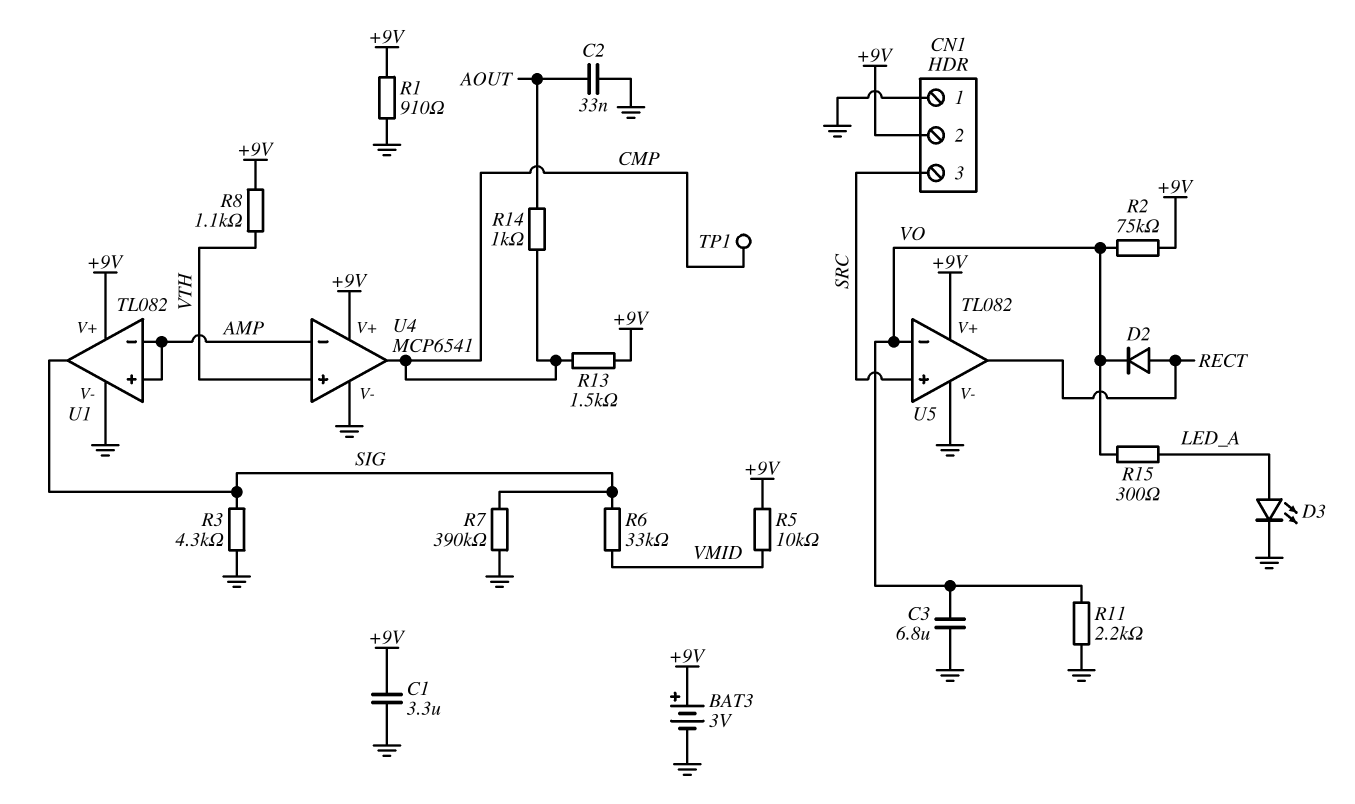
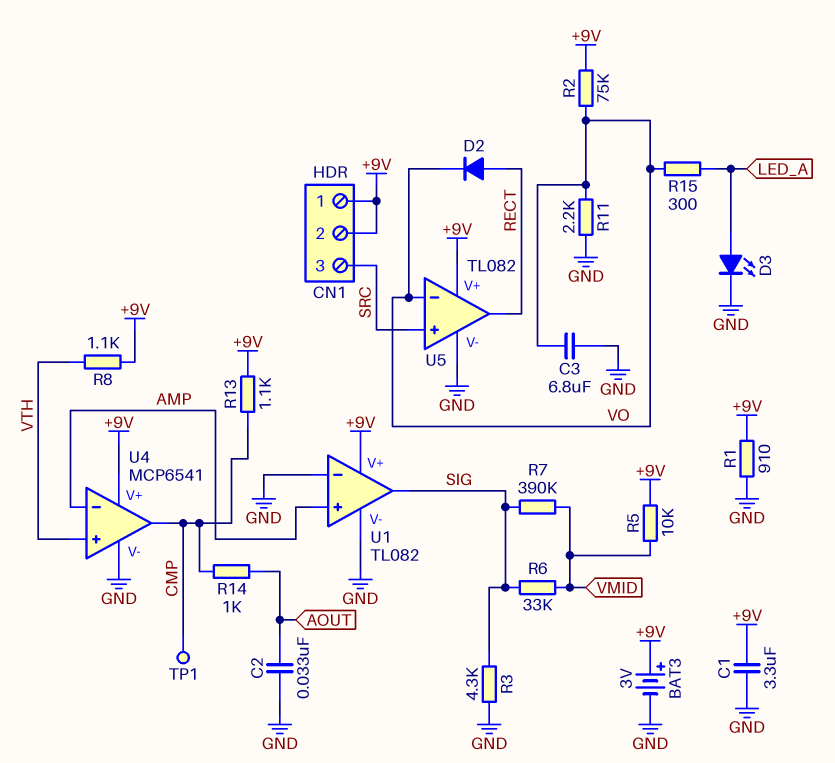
CN1 pin 1: GND -> +9V
R7: 390k (GND, SIG) -> 390k (SIG, VMID)
R13: 1.5k (+9V, CMP) -> 1.1k (+9V, CMP)
U1 pin in-: AMP -> GND

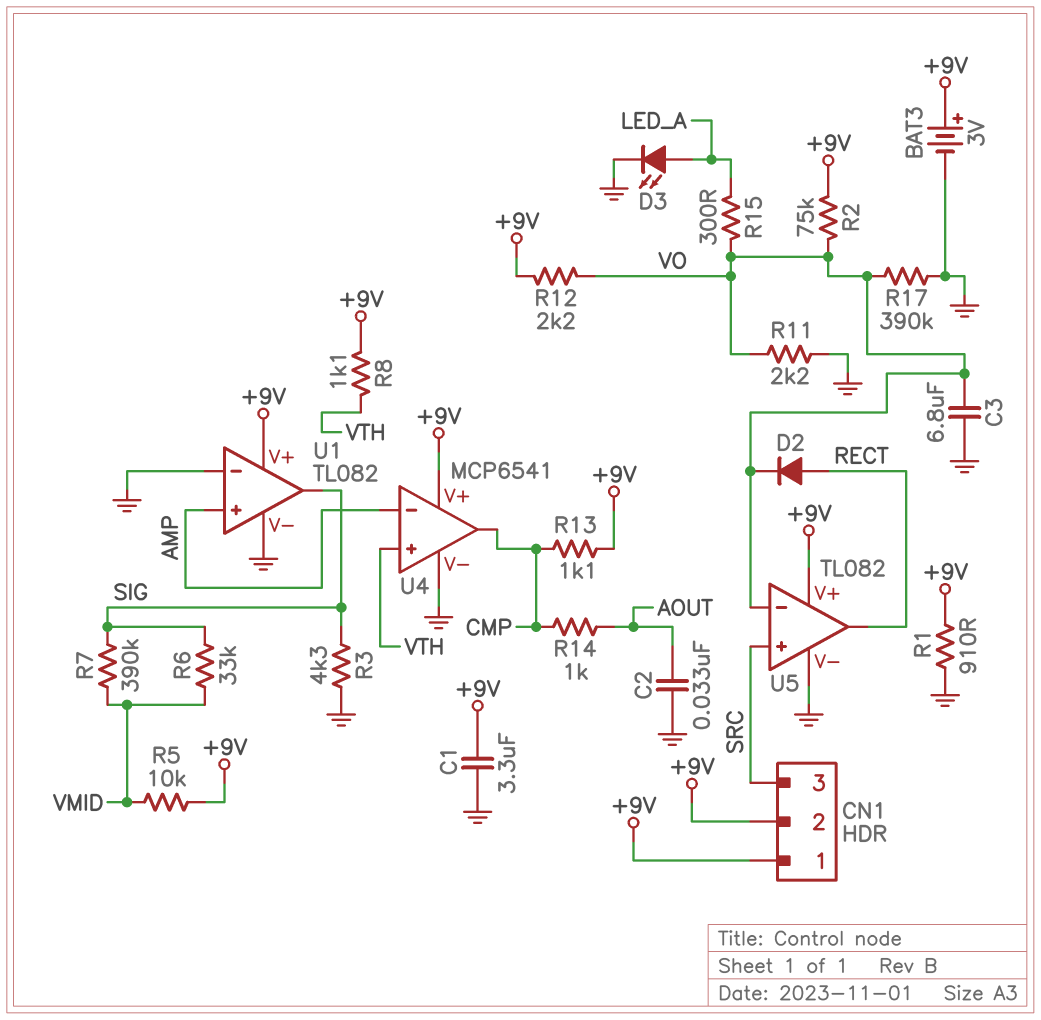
R12: none -> 2.2k (+9V, VO)
R17: none -> 390k (GND, VO)
TP1: test point (CMP) -> none

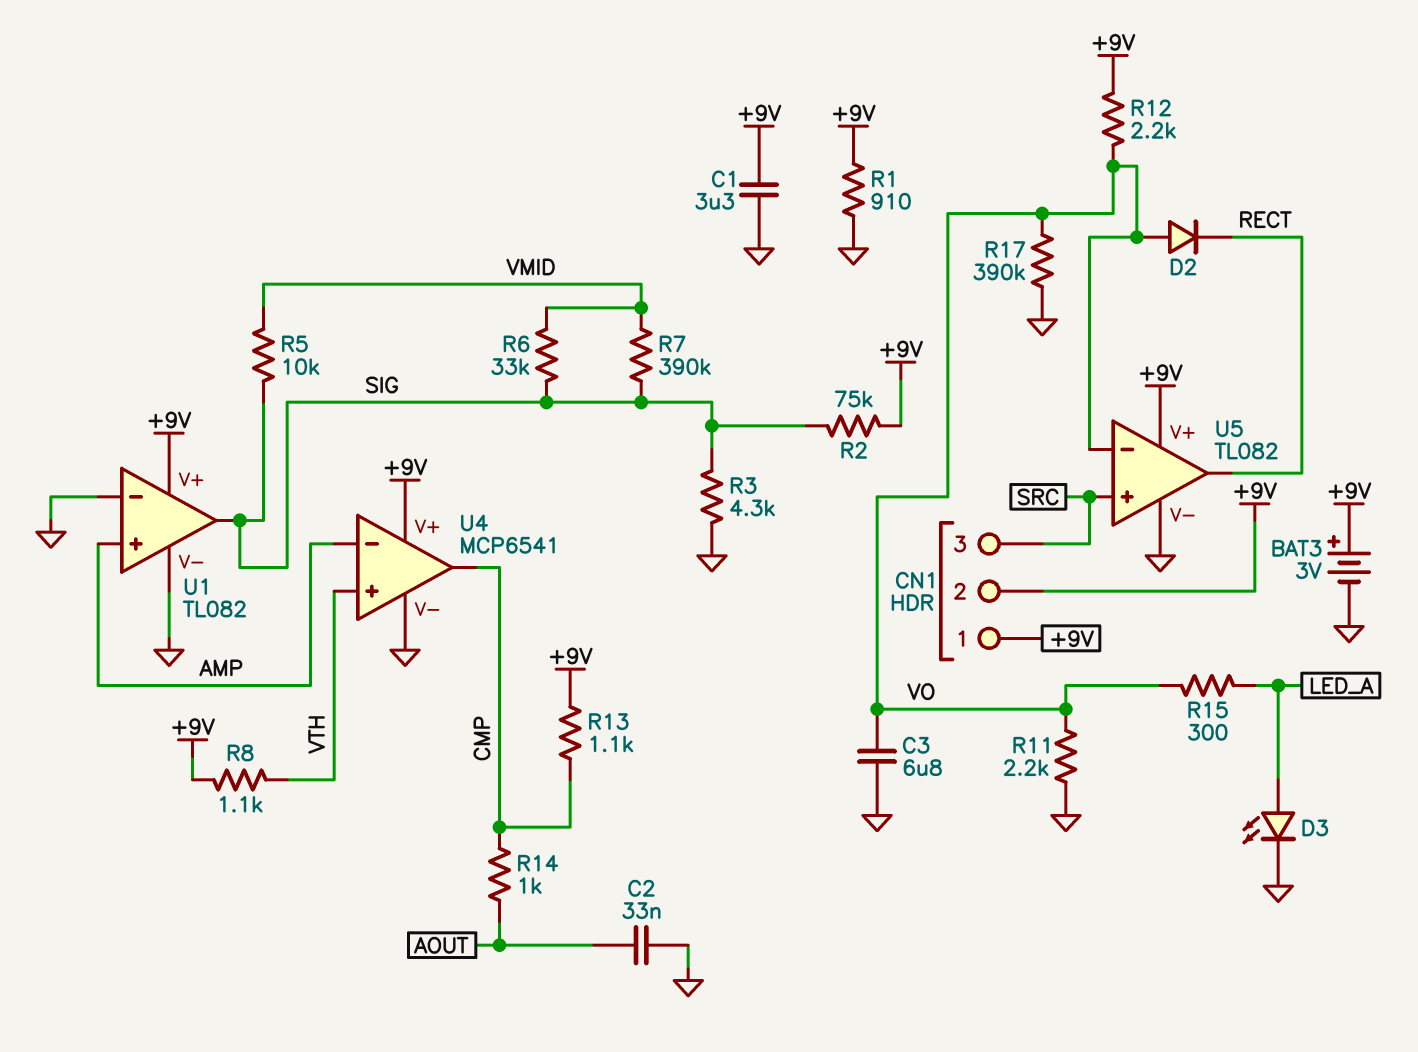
D2: diode (A RECT, K VO) -> diode (A VO, K RECT)
R2: 75k (+9V, VO) -> 75k (+9V, SIG)
R5: 10k (+9V, VMID) -> 10k (SIG, VMID)

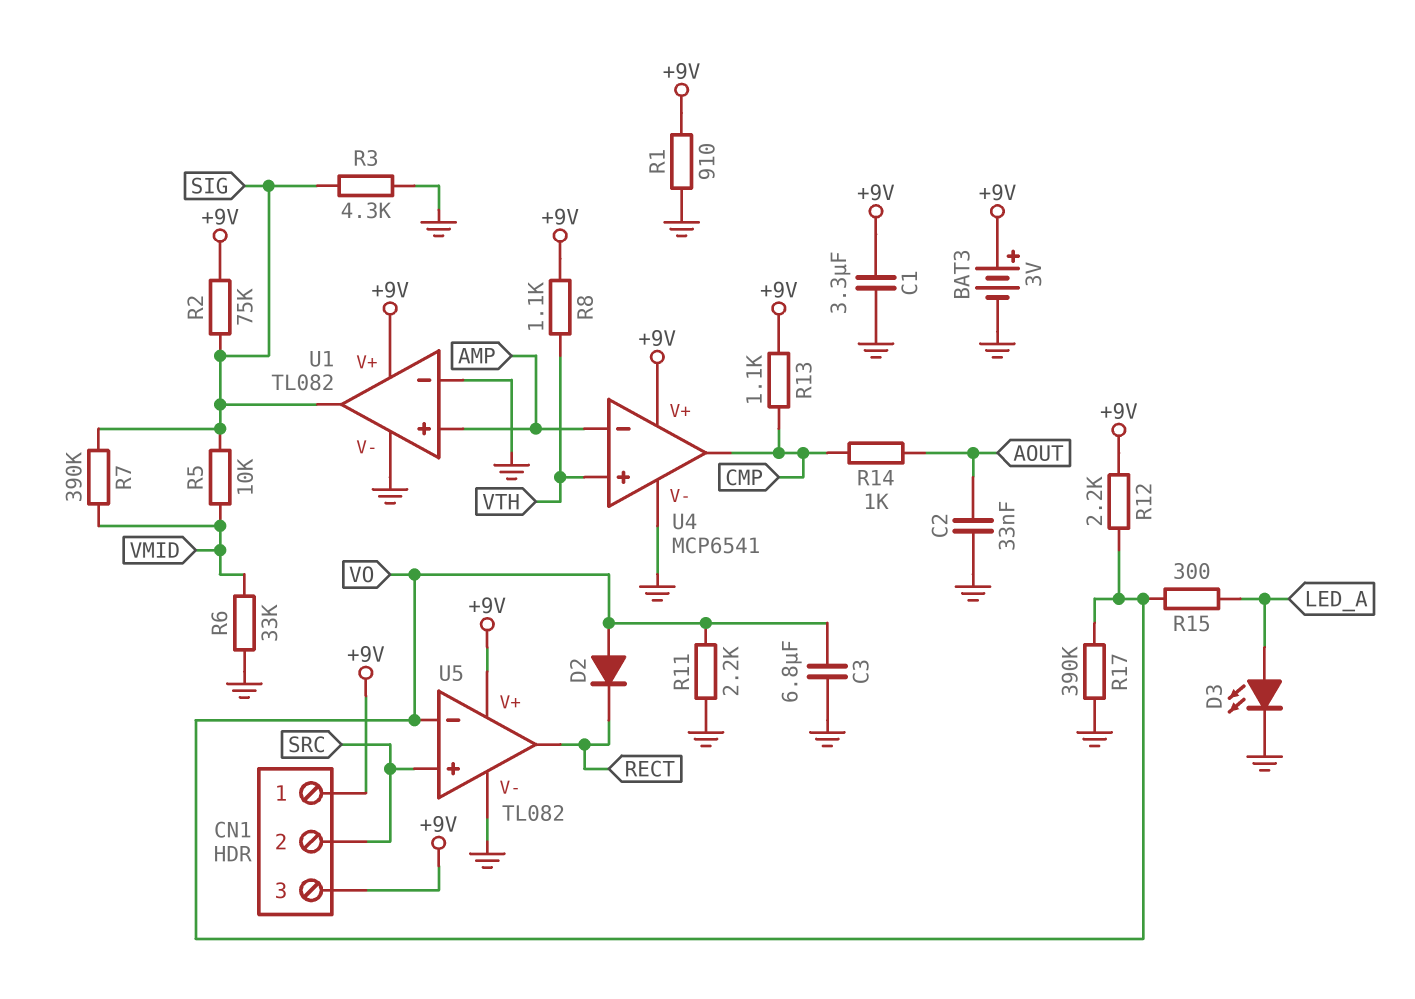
CN1 pin 2: +9V -> SRC
CN1 pin 3: SRC -> +9V
R6: 33k (SIG, VMID) -> 33k (GND, VMID)

